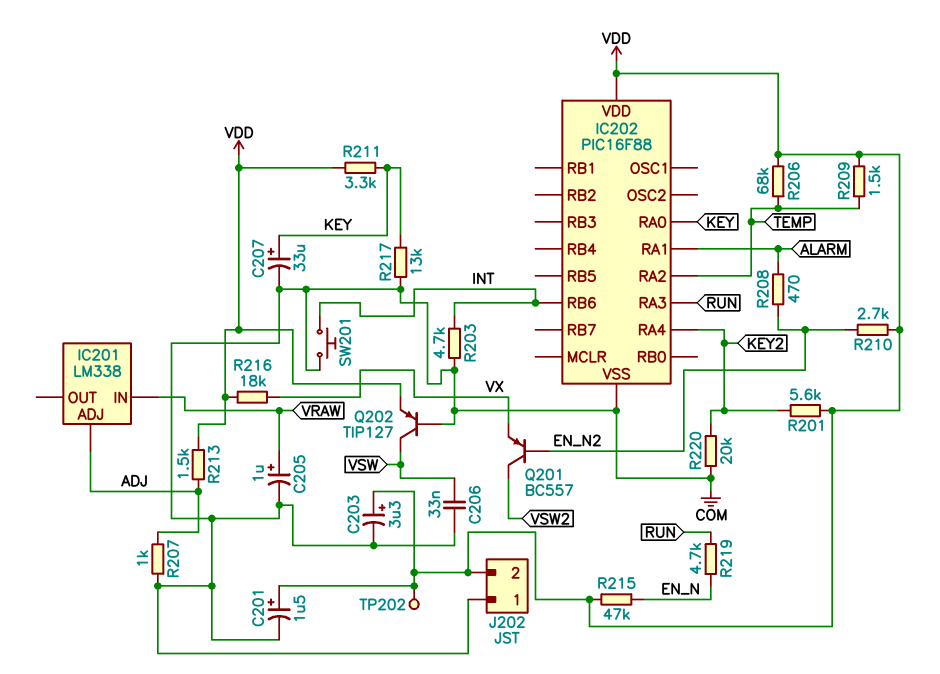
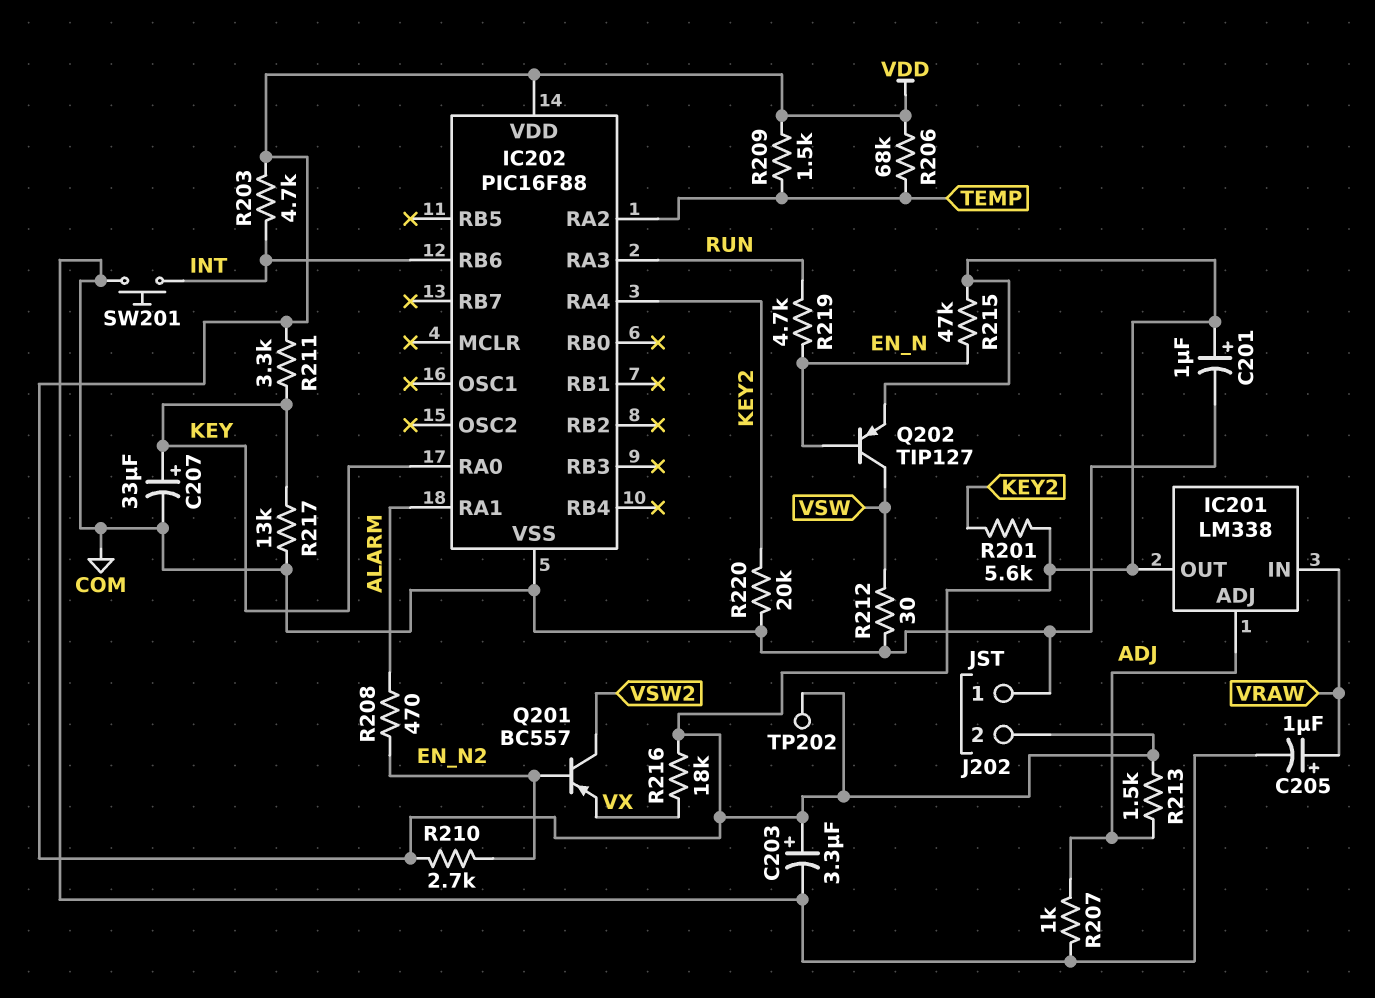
C201: 1.5uF (plus VDD, minus COM) -> 1uF (plus VDD, minus COM)
C206: 33nF (COM, VSW) -> none
IC201 pin OUT: none -> VDD
Q202: PNP TIP127 (B COM, C VSW, E VDD) -> PNP TIP127 (B EN_N, C VSW, E VDD)
R203: 4.7k (COM, INT) -> 4.7k (INT, VDD)
R212: none -> 30 (COM, VSW)

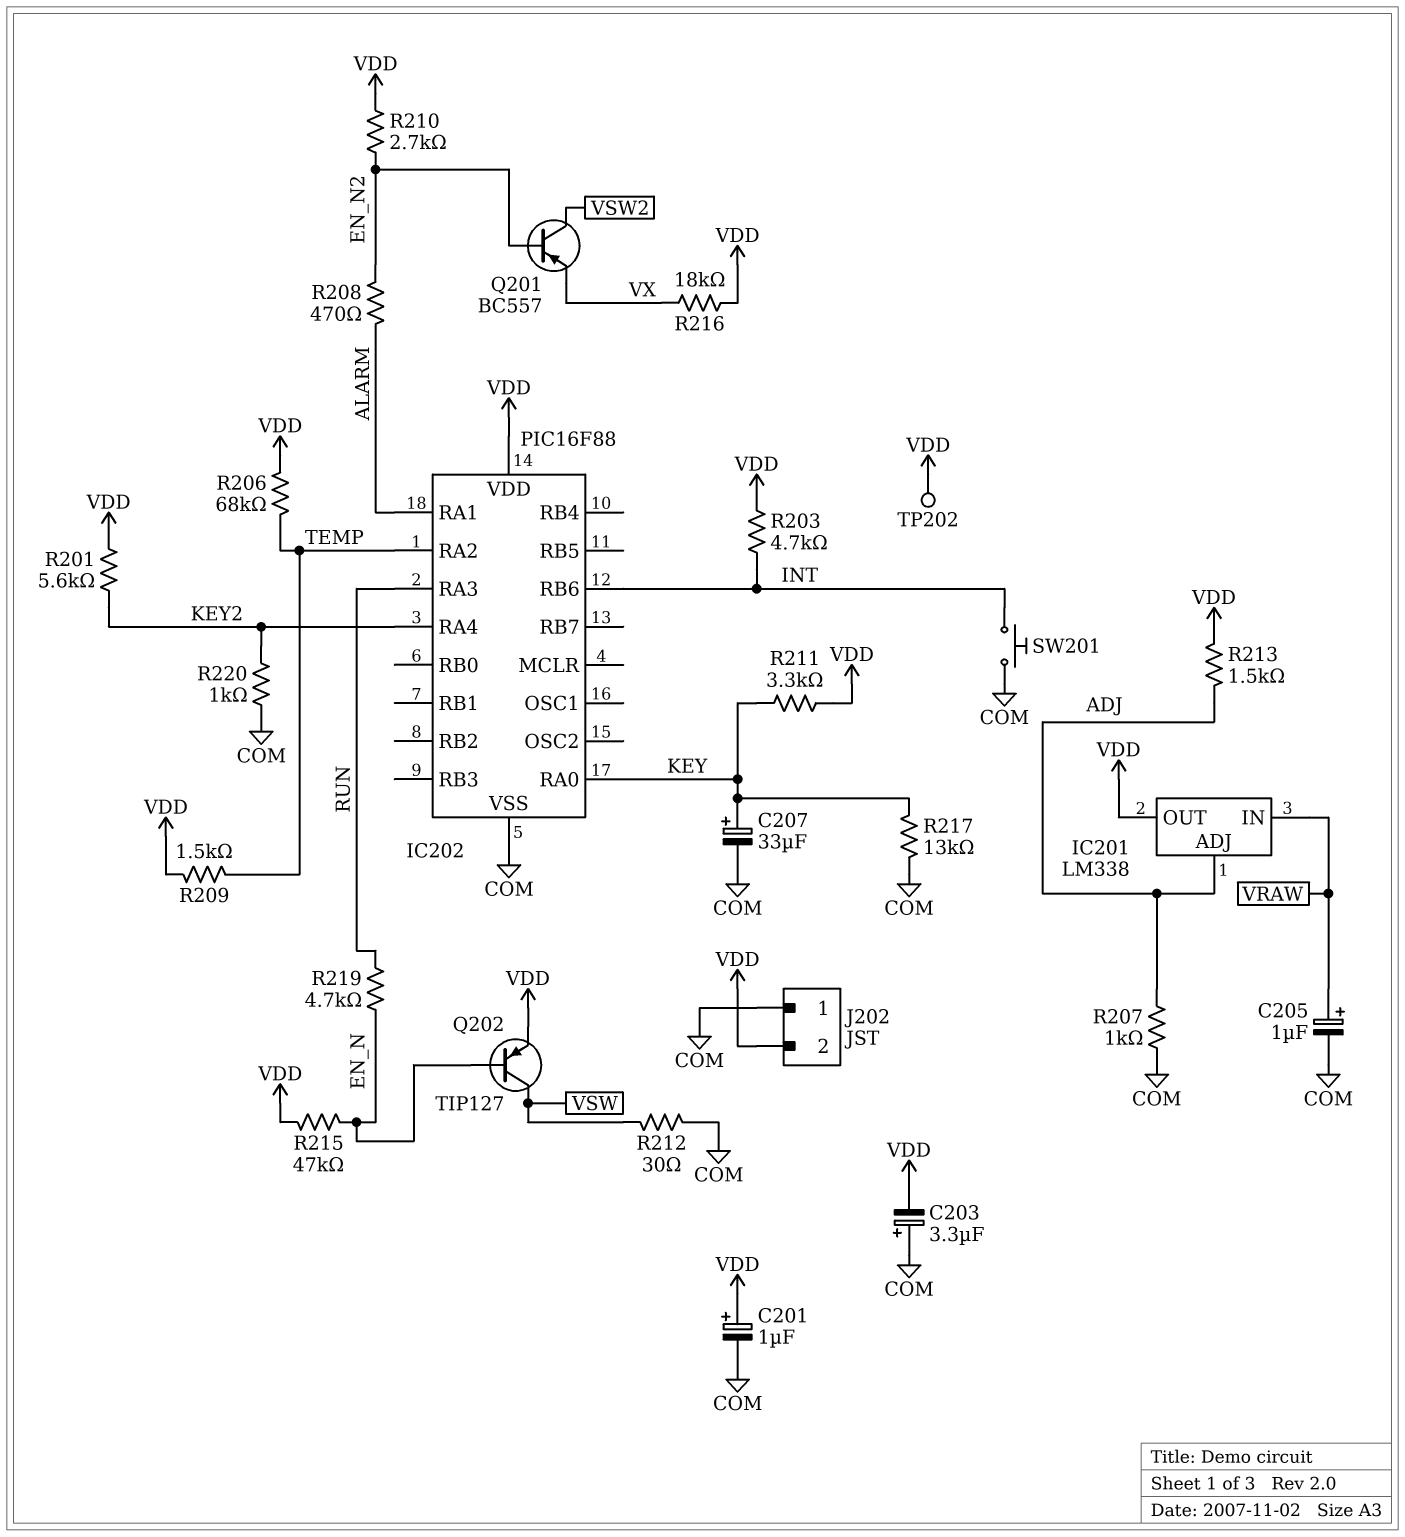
C203: 3.3uF (plus VDD, minus COM) -> 3.3uF (plus COM, minus VDD)
R220: 20k (COM, KEY2) -> 1k (COM, KEY2)

